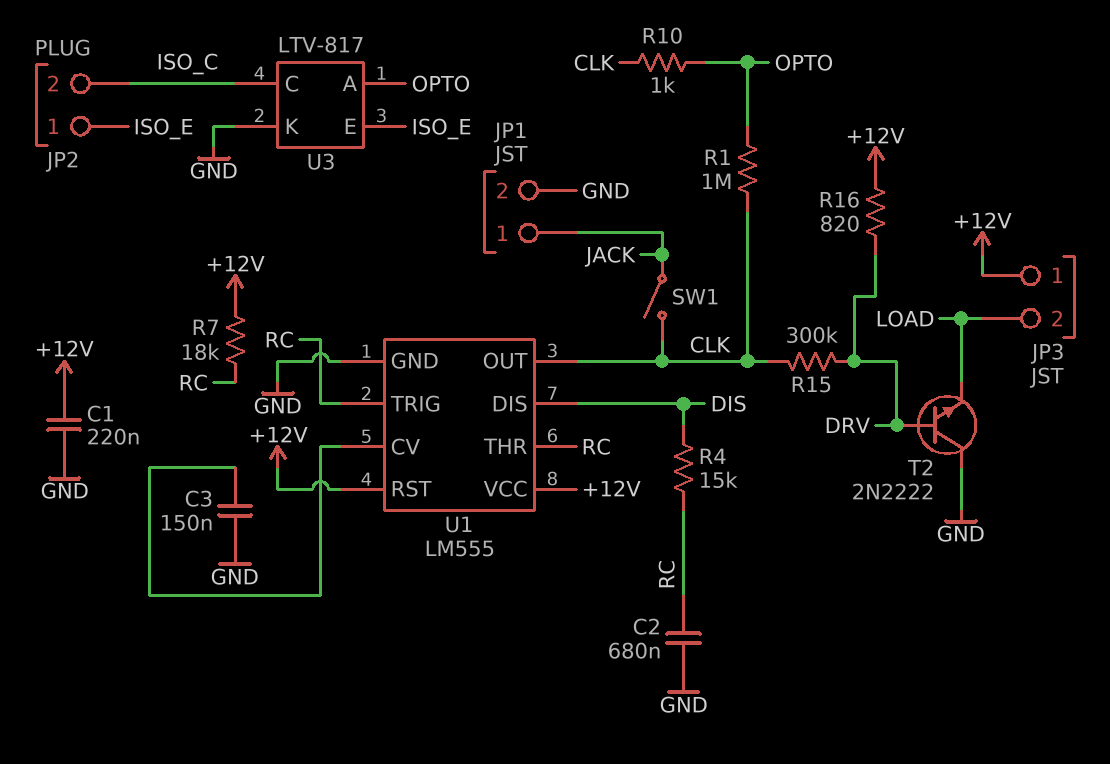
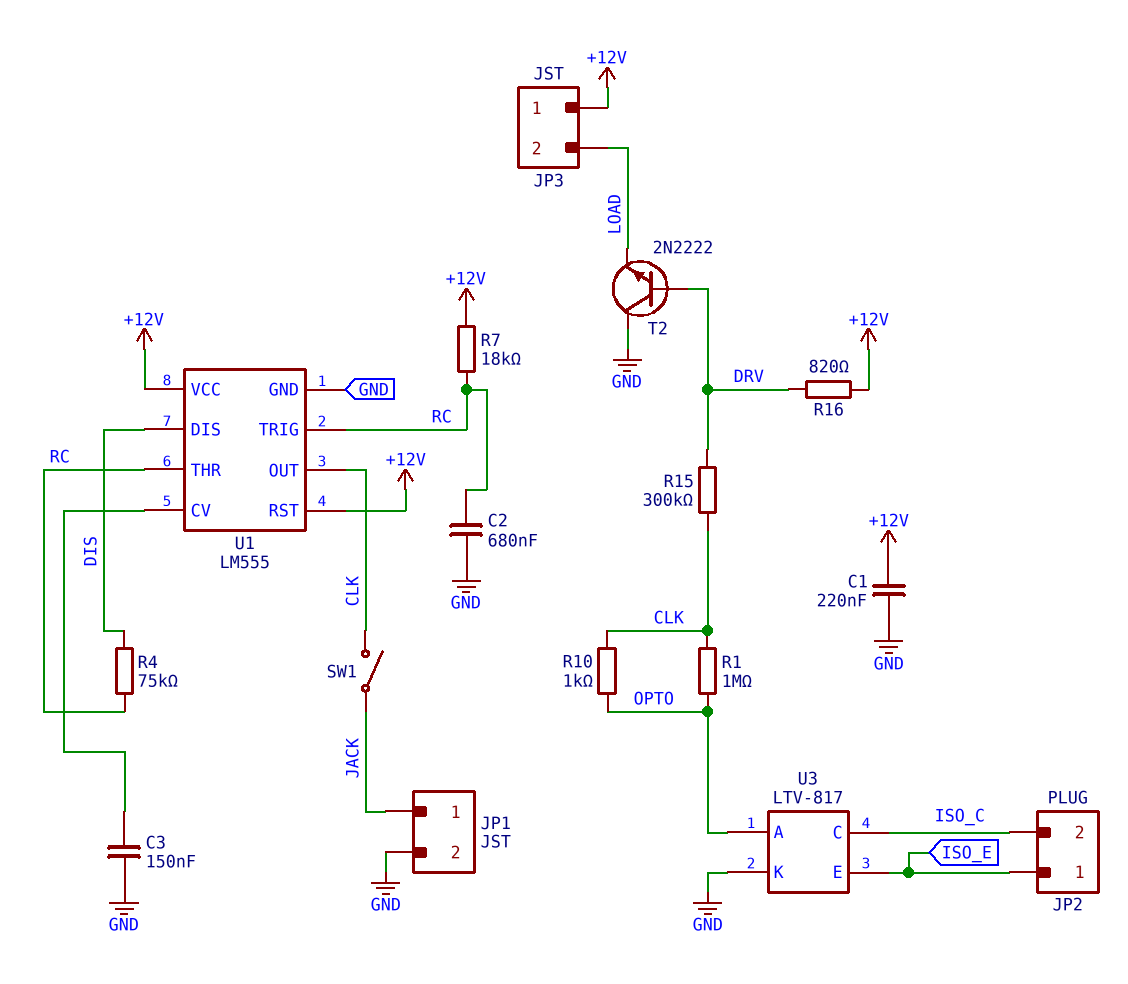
R4: 15k (DIS, RC) -> 75k (DIS, RC)

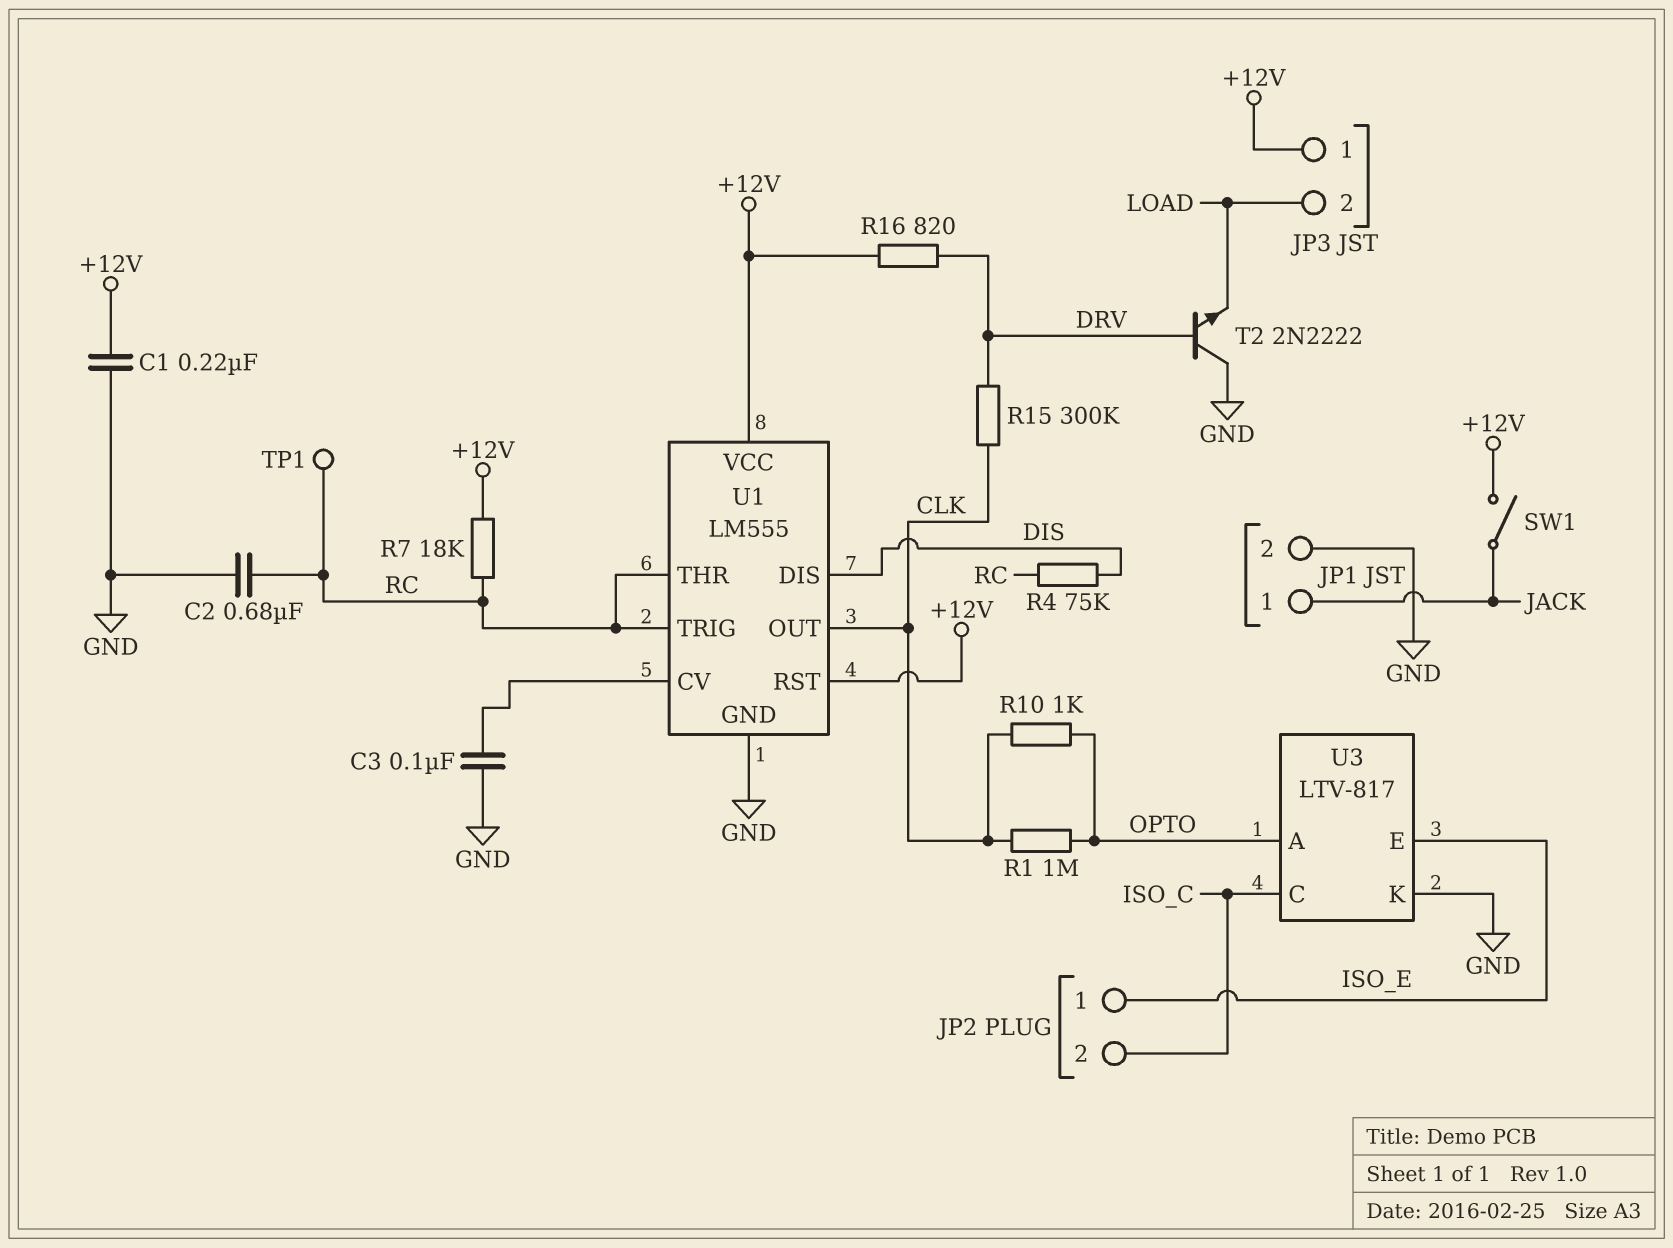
C3: 150nF (GND, U1/CV) -> 100nF (GND, U1/CV)
SW1: switch (CLK, JACK) -> switch (+12V, JACK)
TP1: none -> test point (RC)

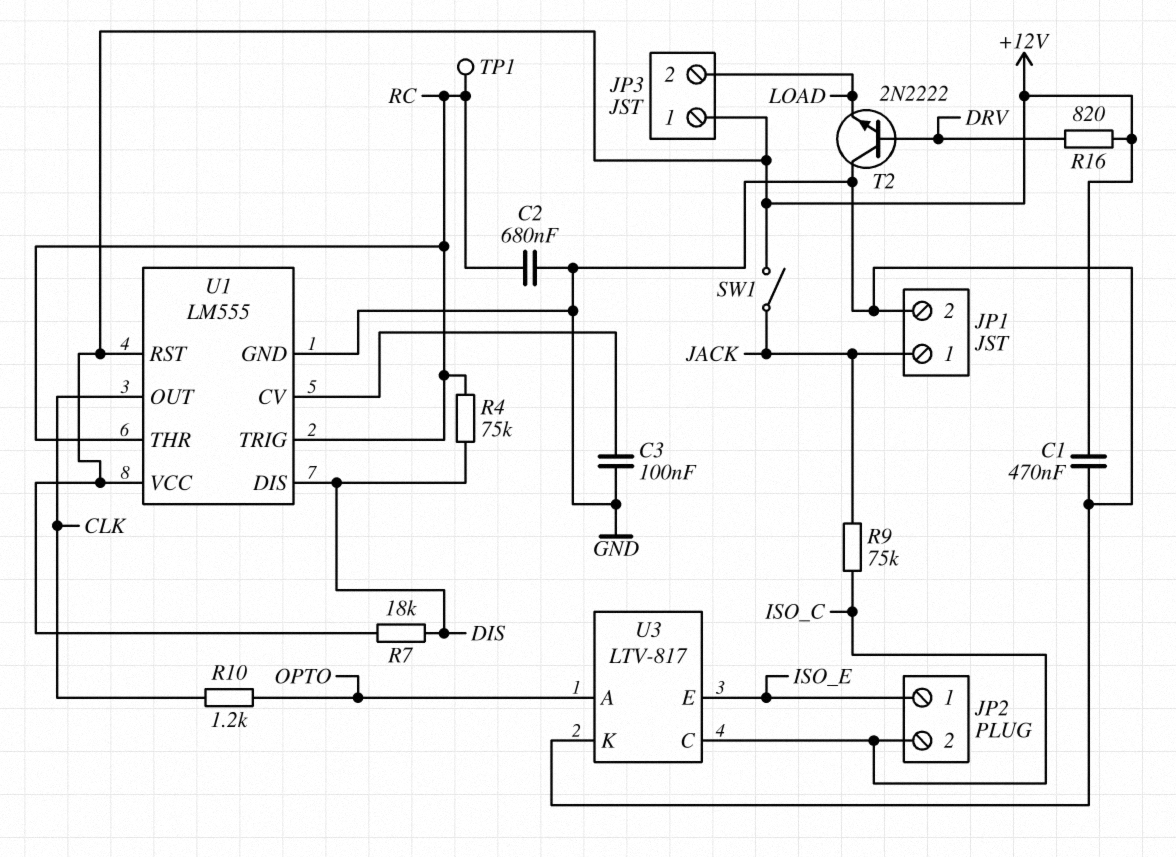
C1: 220nF (+12V, GND) -> 470nF (+12V, GND)
R1: 1M (CLK, OPTO) -> none
R7: 18k (+12V, RC) -> 18k (+12V, DIS)
R9: none -> 75k (ISO_C, JACK)
R10: 1k (CLK, OPTO) -> 1.2k (CLK, OPTO)
R15: 300k (CLK, DRV) -> none

